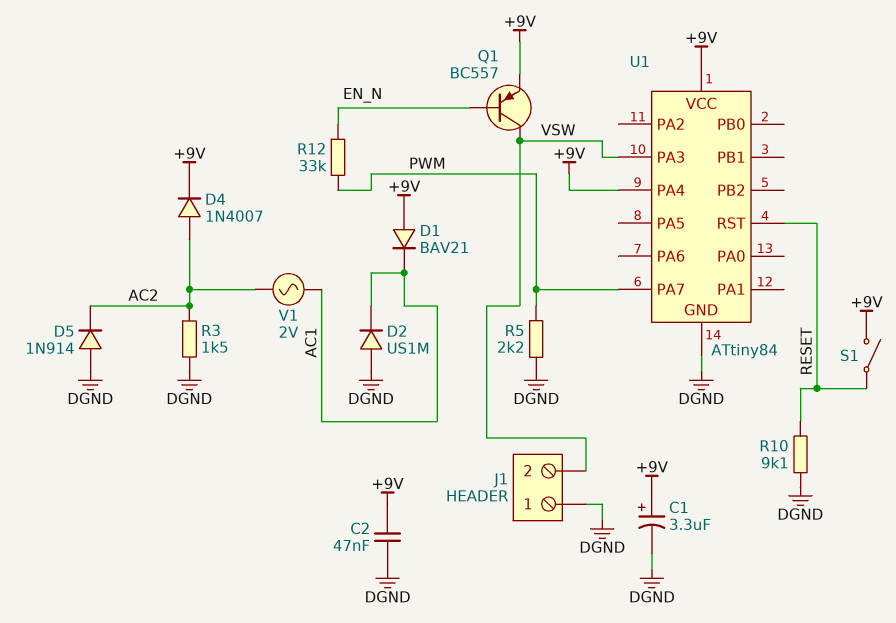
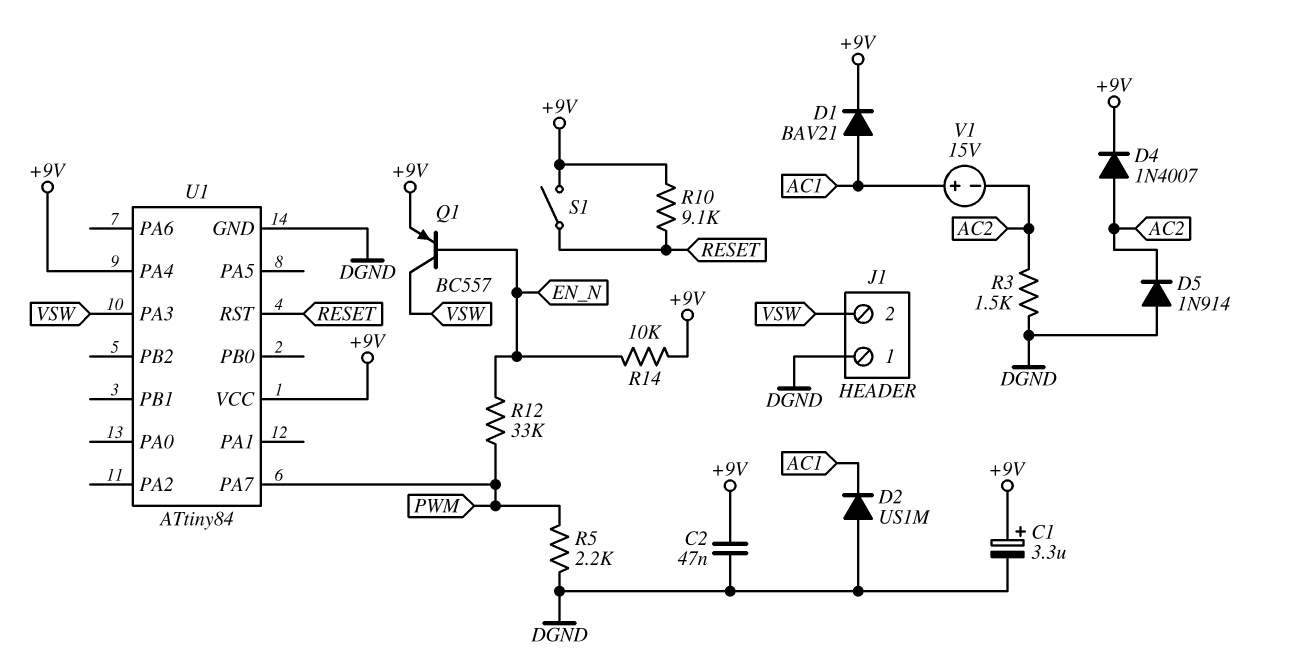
D1: diode BAV21 (A +9V, K AC1) -> diode BAV21 (A AC1, K +9V)
R10: 9.1k (DGND, RESET) -> 9.1k (+9V, RESET)
R14: none -> 10k (+9V, EN_N)
V1: AC 2V (AC1, AC2) -> 15V (plus AC1, minus AC2)

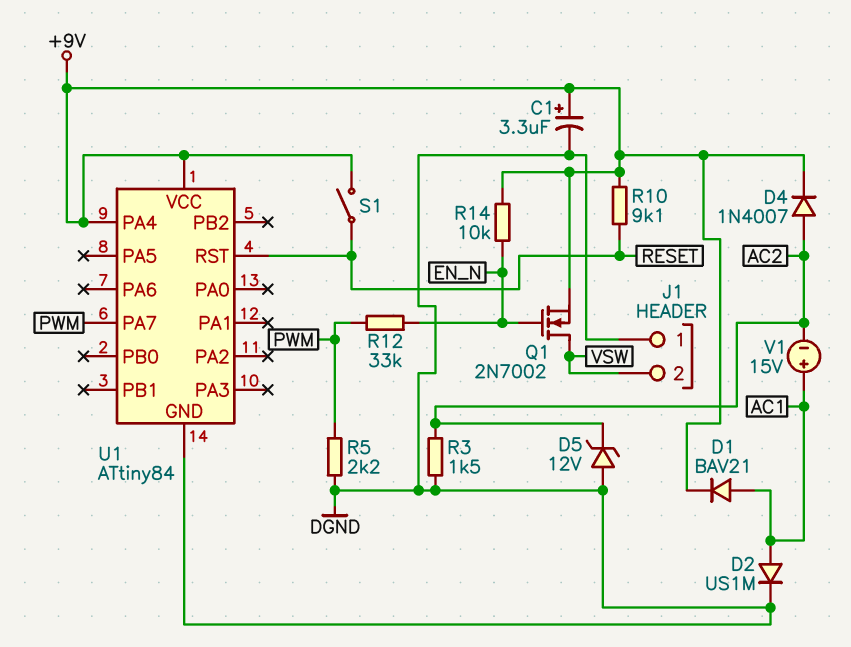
C2: 47nF (+9V, DGND) -> none
D2: diode US1M (A DGND, K AC1) -> diode US1M (A AC1, K DGND)
D5: diode 1N914 (A DGND, K AC2) -> zener 12V (A DGND, K AC2)
Q1: PNP BC557 (B EN_N, C VSW, E +9V) -> NMOS 2N7002 (G EN_N, D VSW, S +9V)
U1 pin PA3: VSW -> none

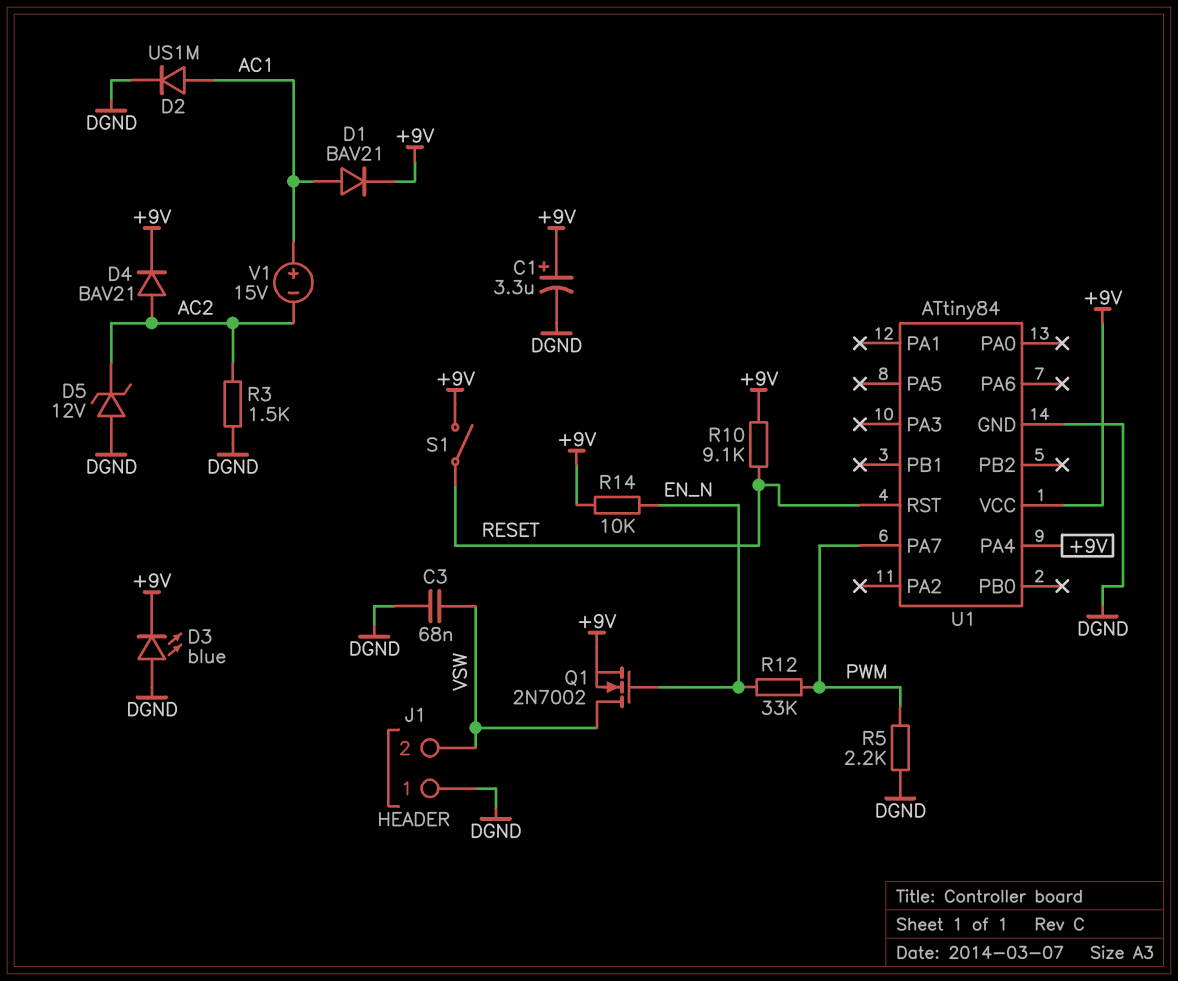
C3: none -> 68nF (DGND, VSW)
D3: none -> LED blue (A DGND, K +9V)
D4: diode 1N4007 (A AC2, K +9V) -> diode BAV21 (A AC2, K +9V)

